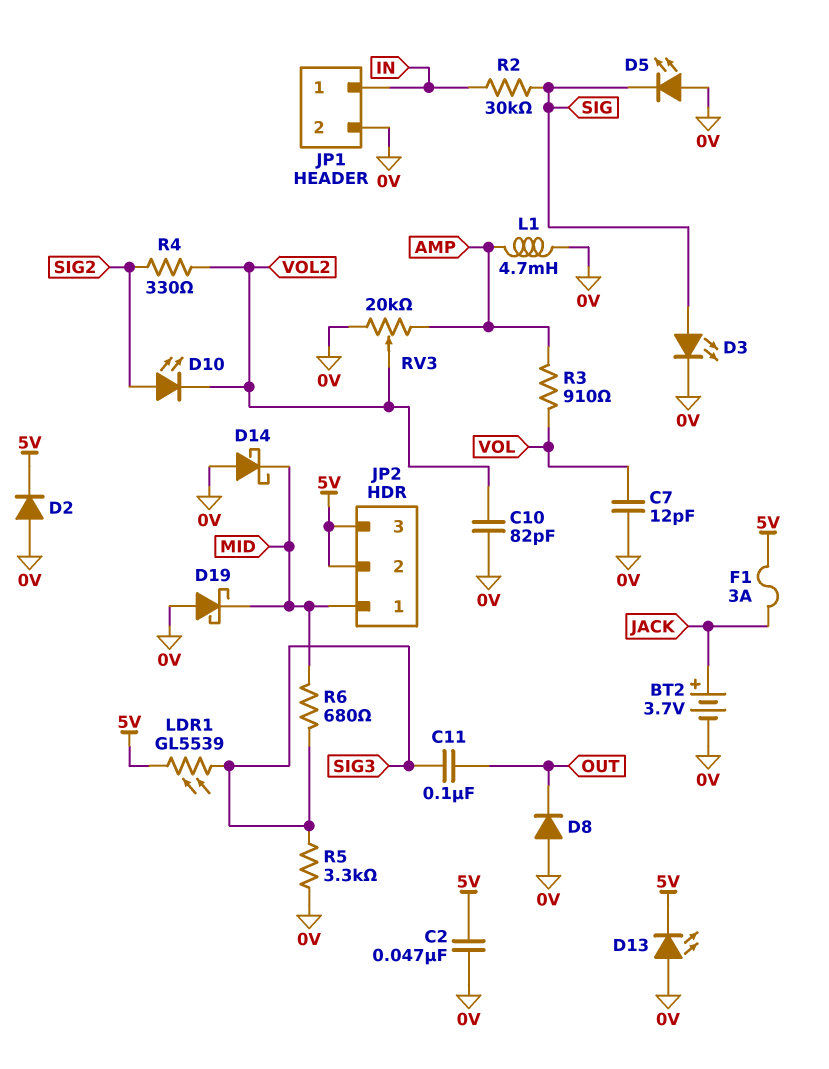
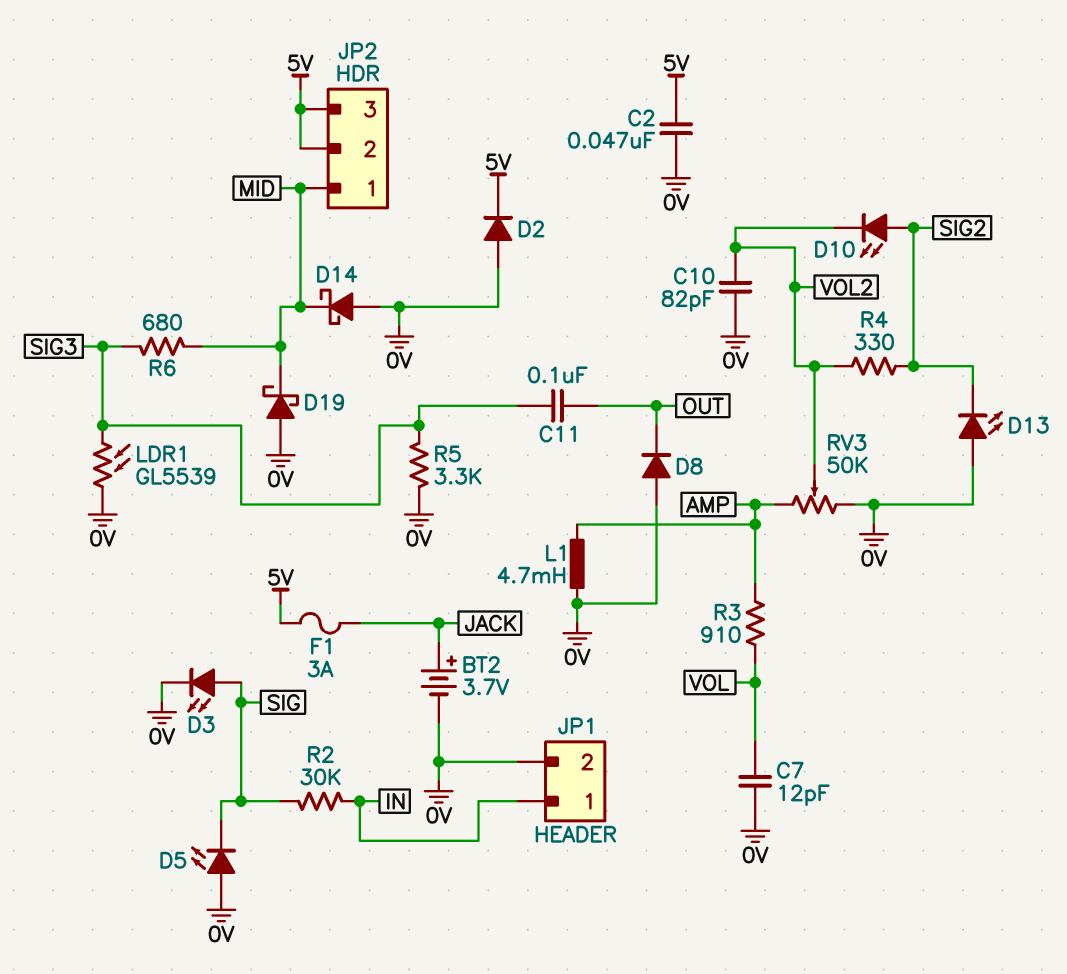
D13: LED (A 0V, K 5V) -> LED (A 0V, K SIG2)
LDR1: GL5539 (5V, SIG3) -> GL5539 (0V, SIG3)
RV3: 20k (0V, AMP, wiper VOL2) -> 50k (0V, AMP, wiper VOL2)

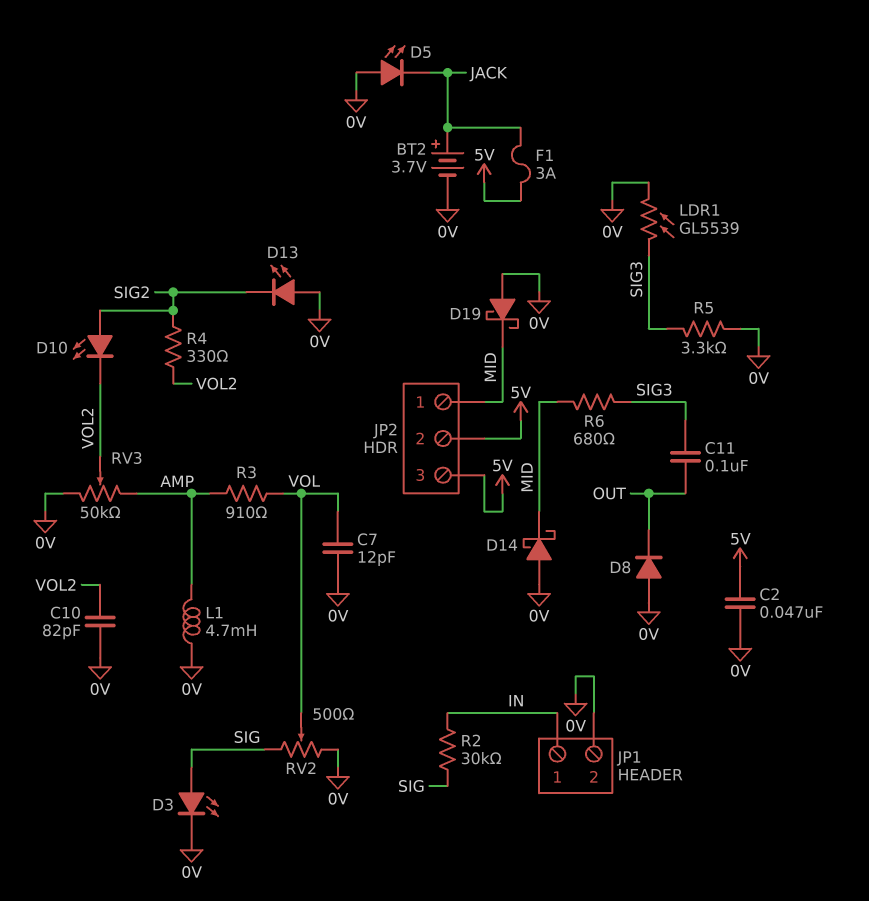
D2: diode (A 0V, K 5V) -> none
D5: LED (A 0V, K SIG) -> LED (A 0V, K JACK)
RV2: none -> 500 (0V, SIG, wiper VOL)

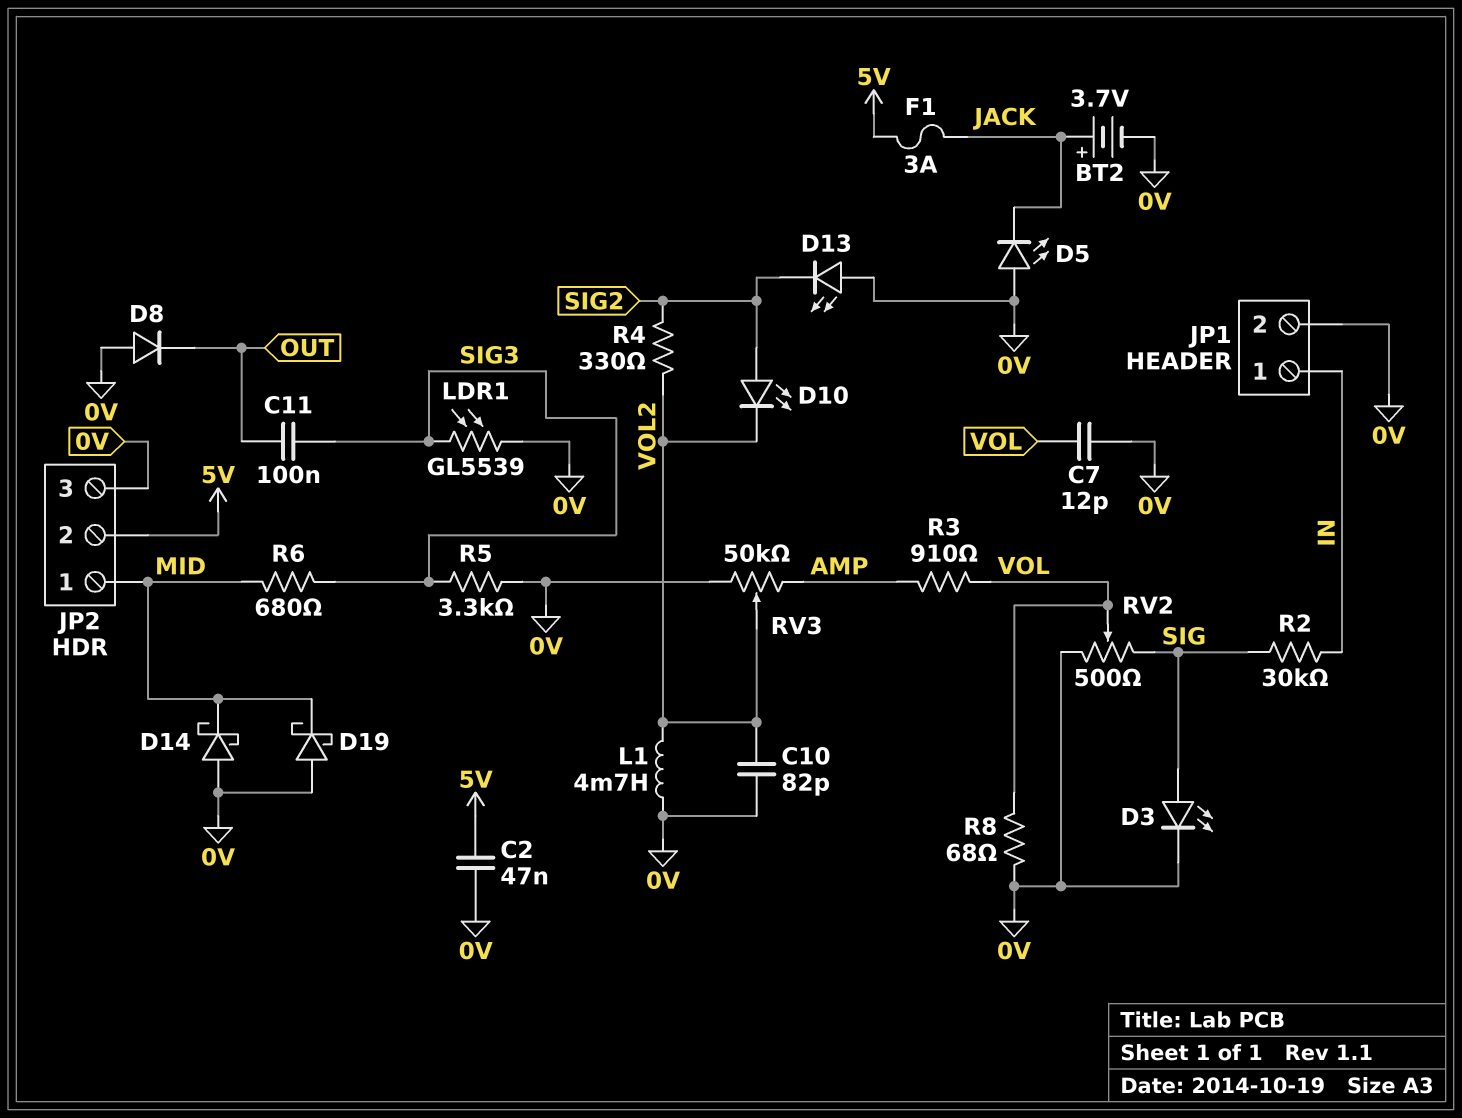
JP2 pin 3: 5V -> 0V
L1: 4.7mH (0V, AMP) -> 4.7mH (0V, VOL2)
R8: none -> 68 (0V, VOL)

